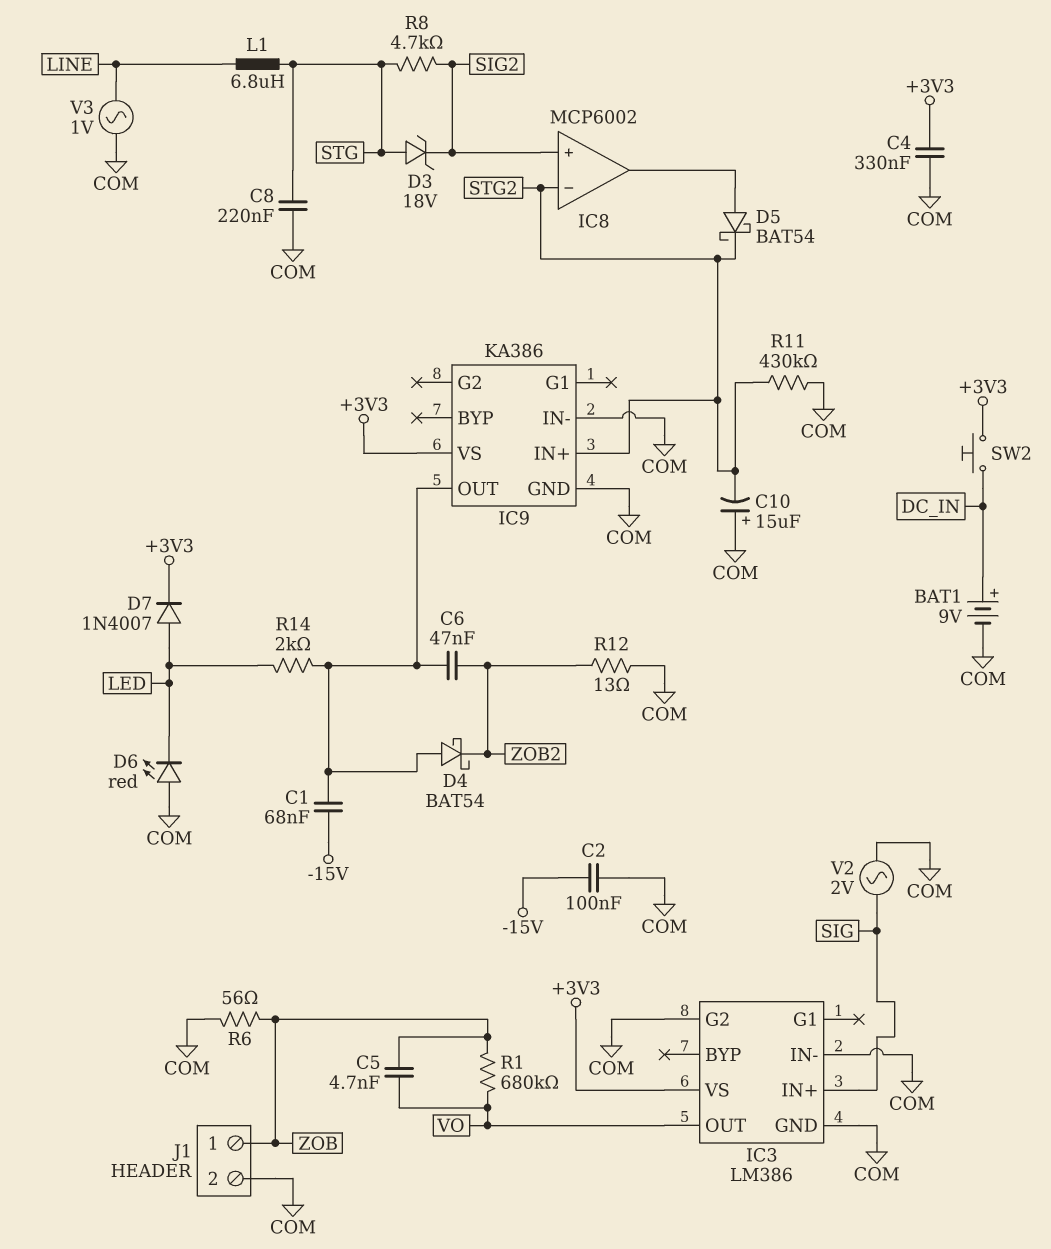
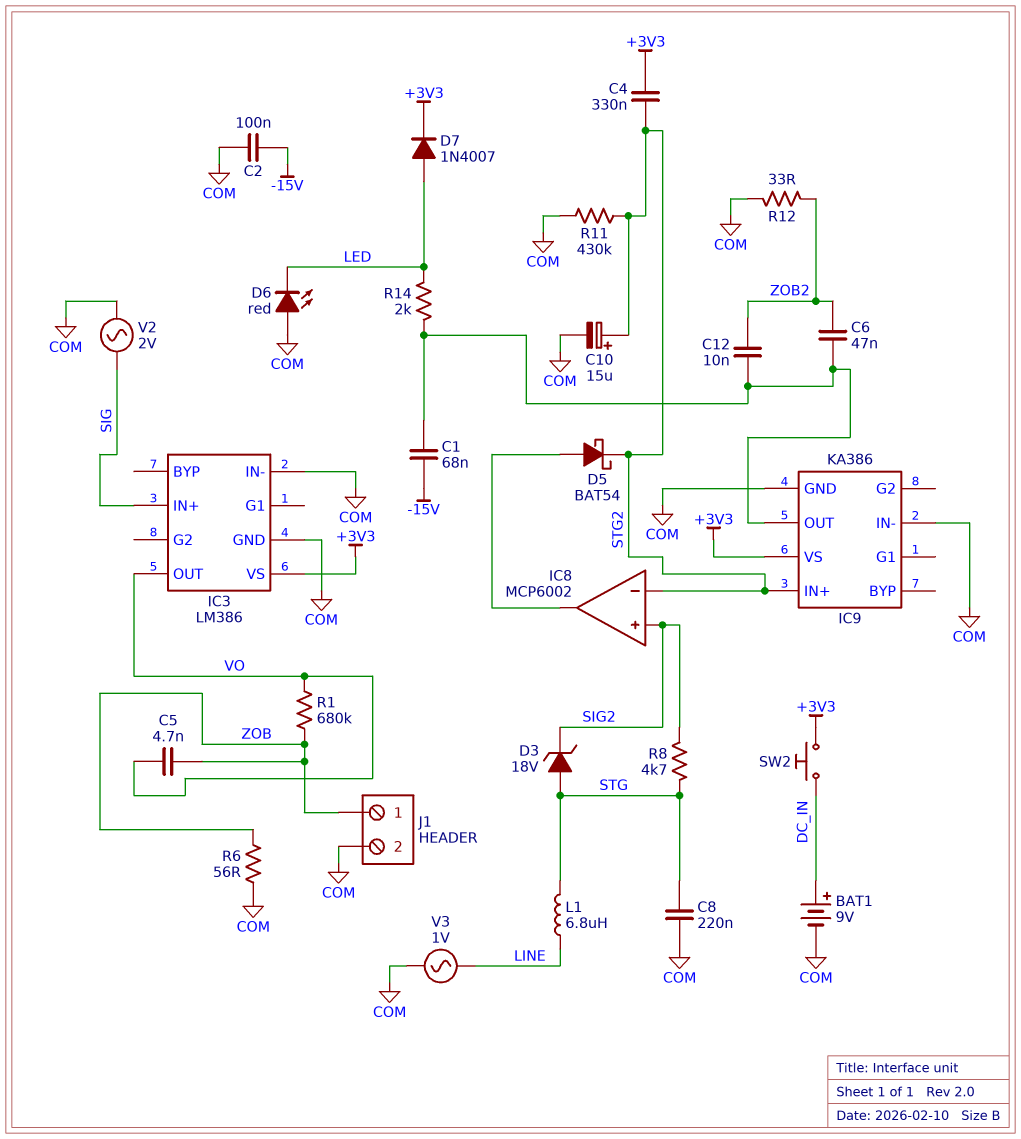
C4: 330nF (+3V3, COM) -> 330nF (+3V3, STG2)
C10: 15uF (plus COM, minus STG2) -> 15uF (plus STG2, minus COM)
C12: none -> 10nF (IC9/OUT, ZOB2)
D4: schottky BAT54 (A IC9/OUT, K ZOB2) -> none
IC3 pin G2: COM -> none
R12: 13 (COM, ZOB2) -> 33 (COM, ZOB2)

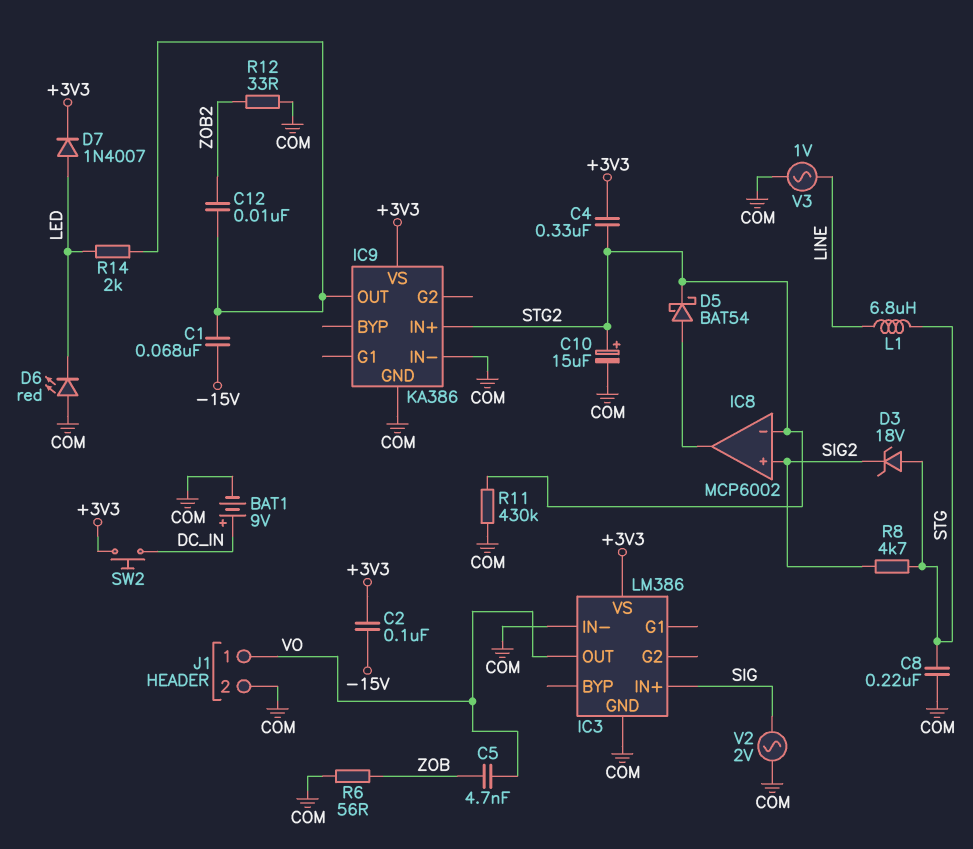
C2: 100nF (-15V, COM) -> 100nF (+3V3, -15V)
C6: 47nF (IC9/OUT, ZOB2) -> none
J1 pin 1: ZOB -> VO
R1: 680k (VO, ZOB) -> none

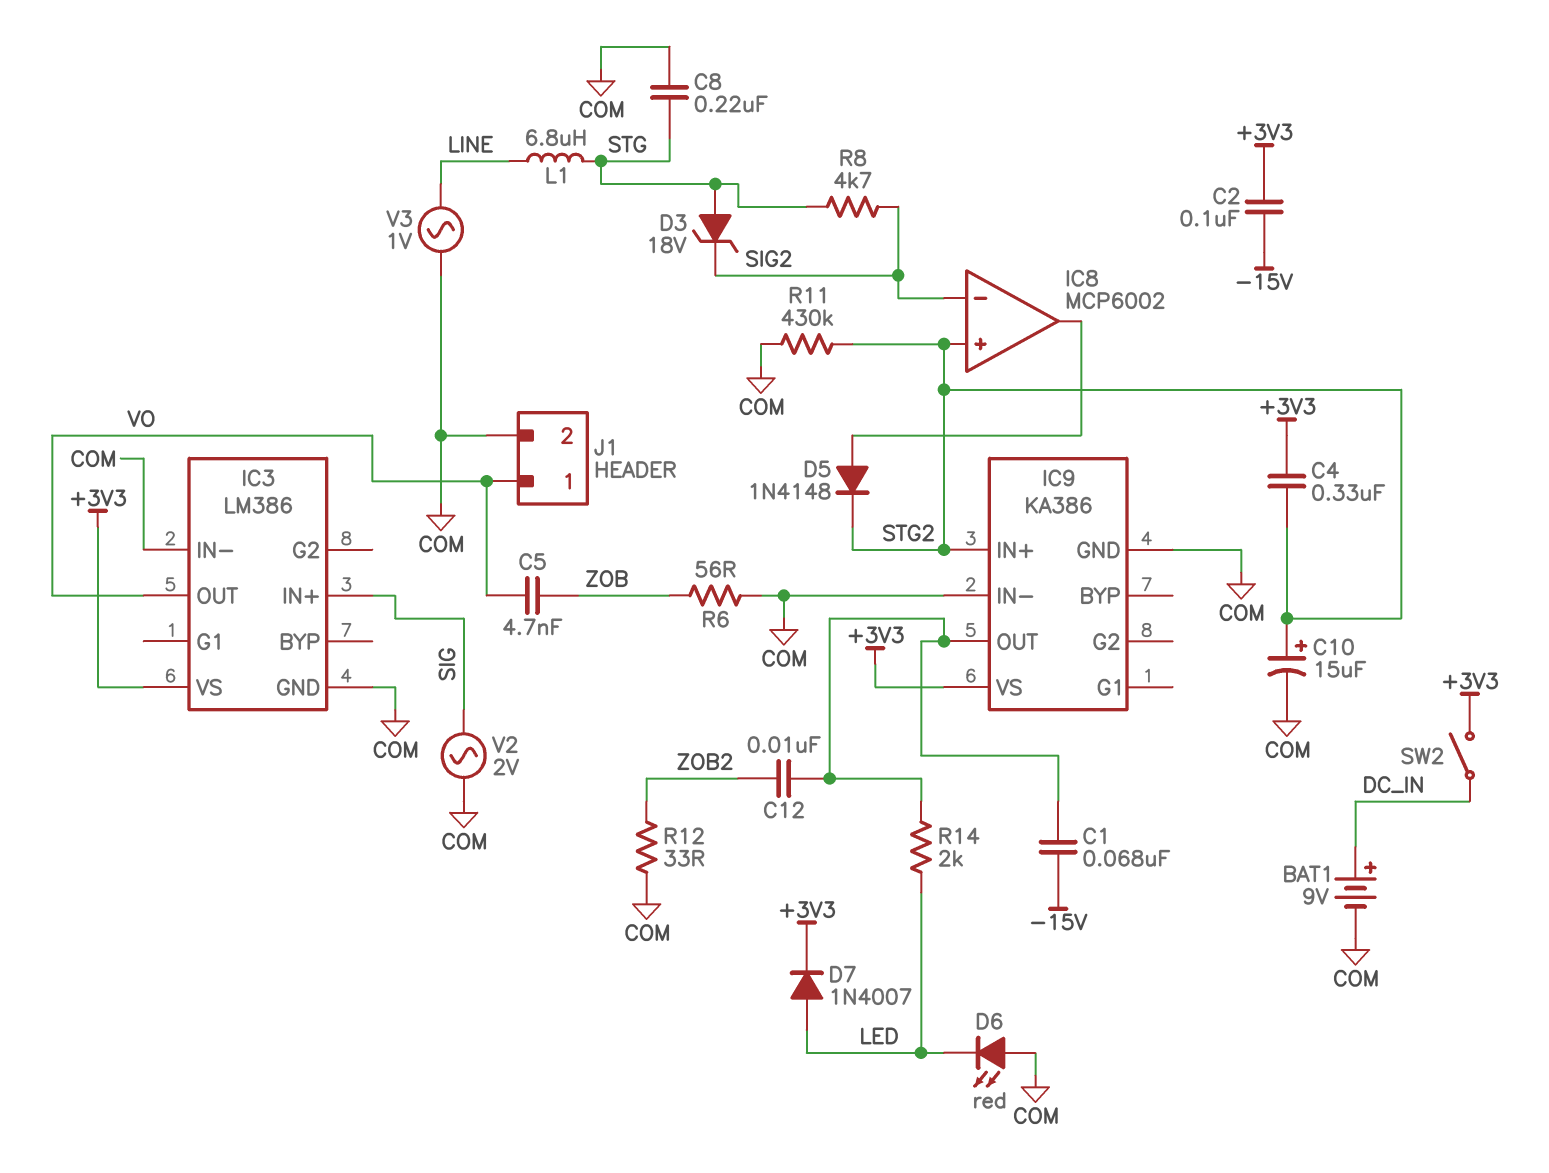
D5: schottky BAT54 (A IC8/out, K STG2) -> diode 1N4148 (A IC8/out, K STG2)
IC8 pin in+: SIG2 -> STG2
IC8 pin in-: STG2 -> SIG2
SW2: button (+3V3, DC_IN) -> switch (+3V3, DC_IN)

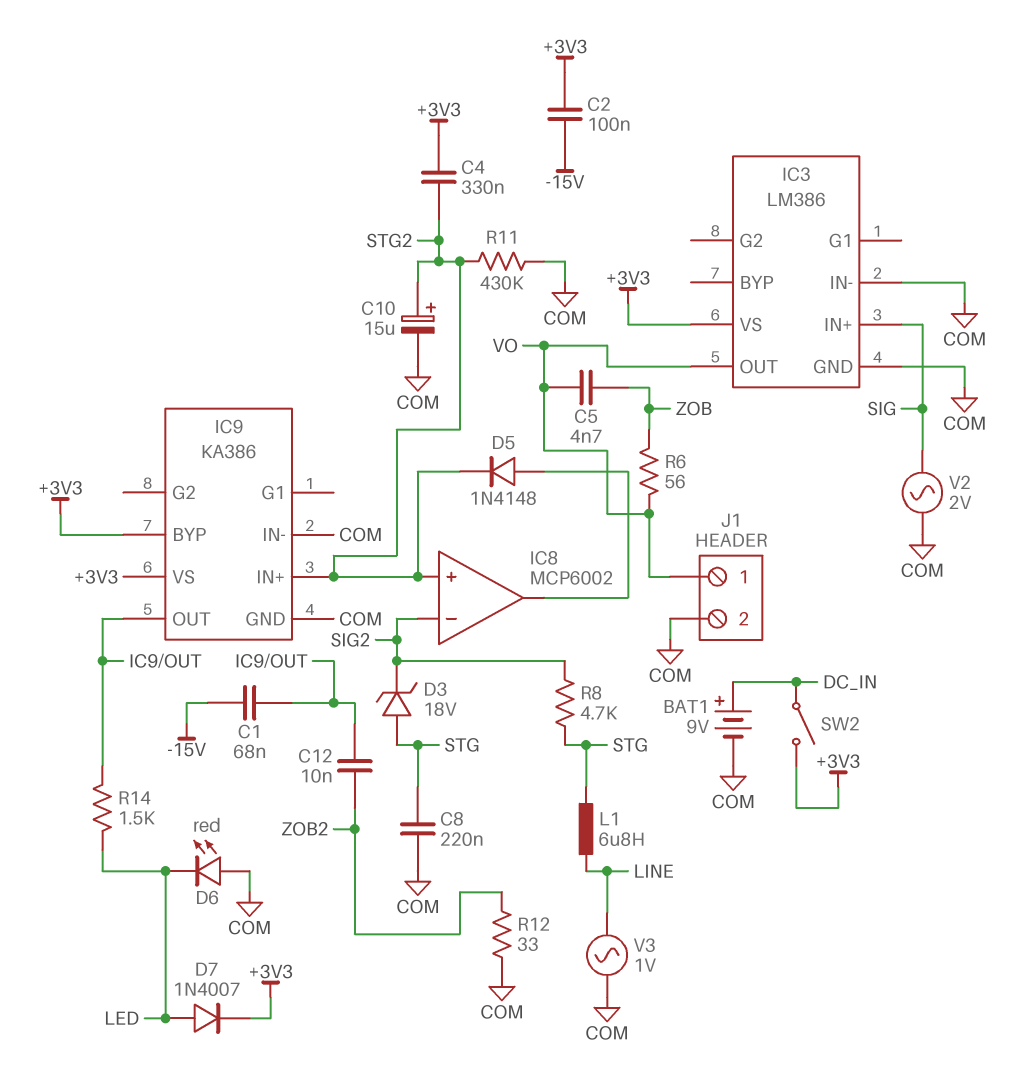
IC9 pin BYP: none -> +3V3
R6: 56 (COM, ZOB) -> 56 (VO, ZOB)
R14: 2k (IC9/OUT, LED) -> 1.5k (IC9/OUT, LED)

